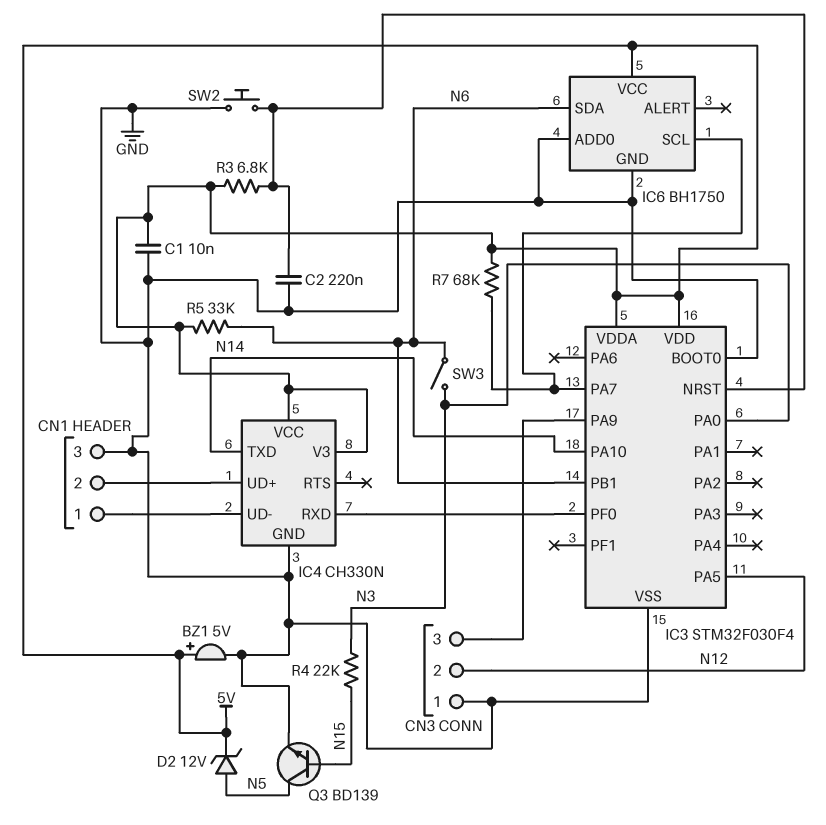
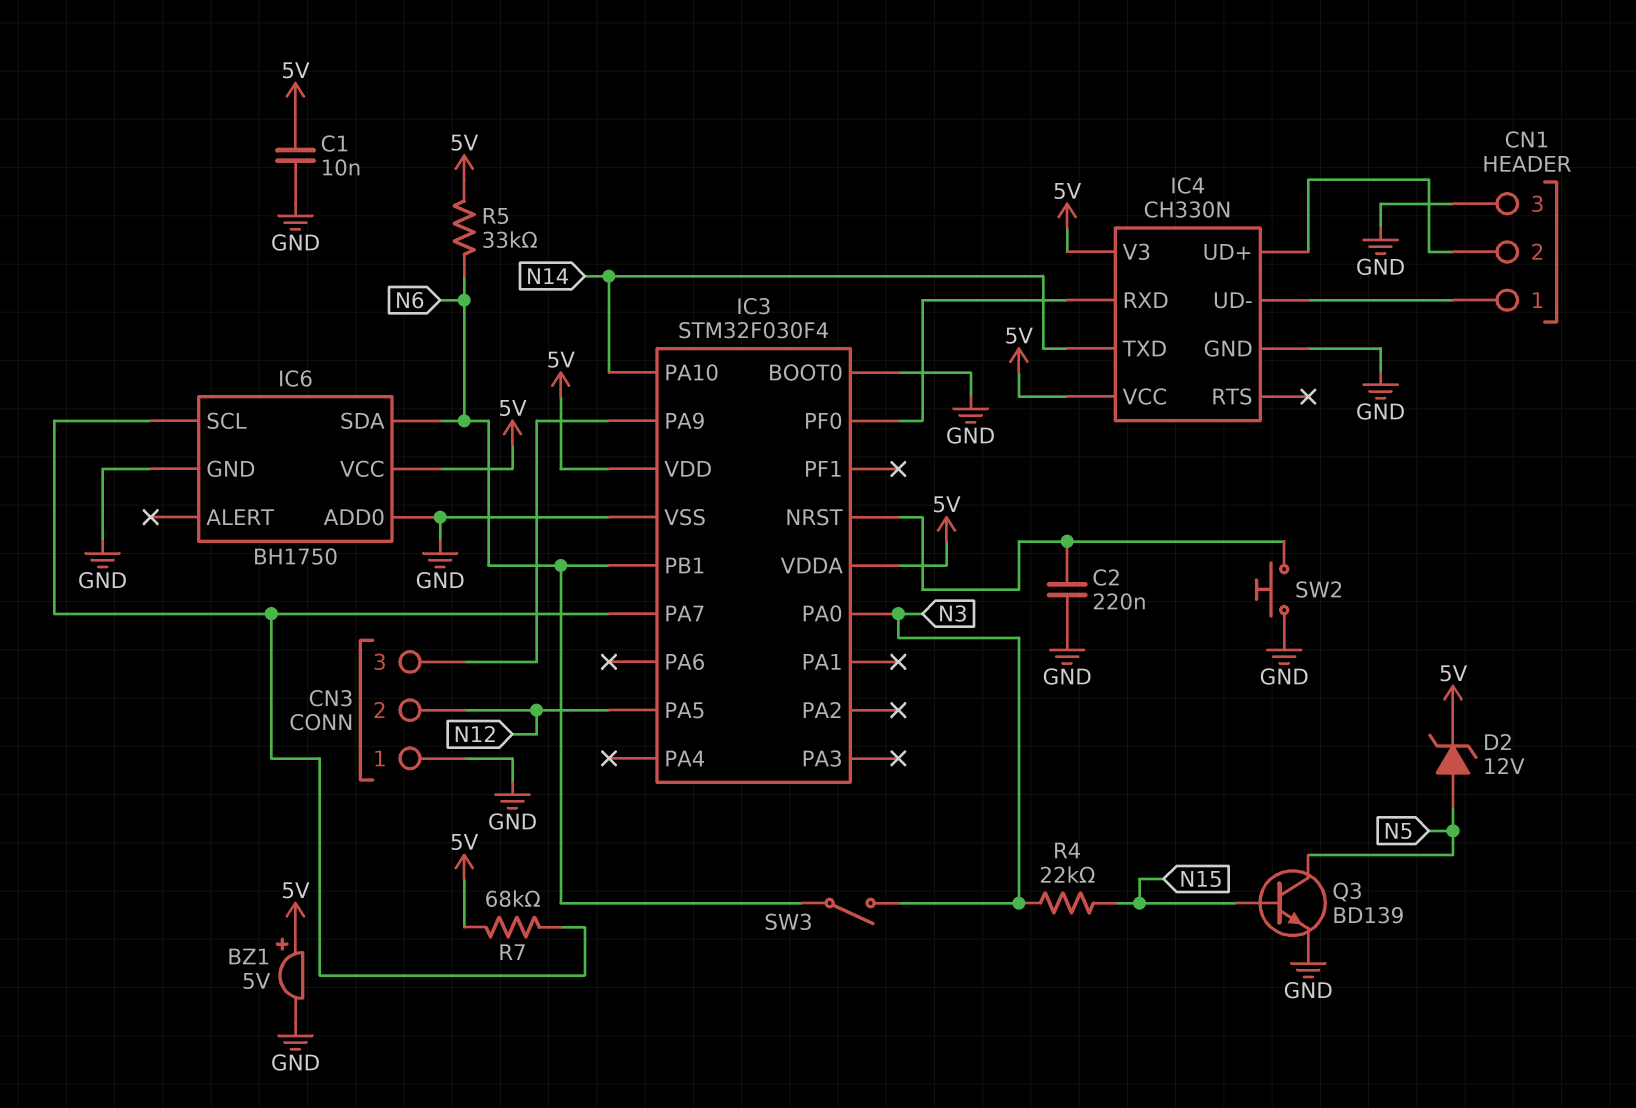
R3: 6.8k (5V, IC3/NRST) -> none

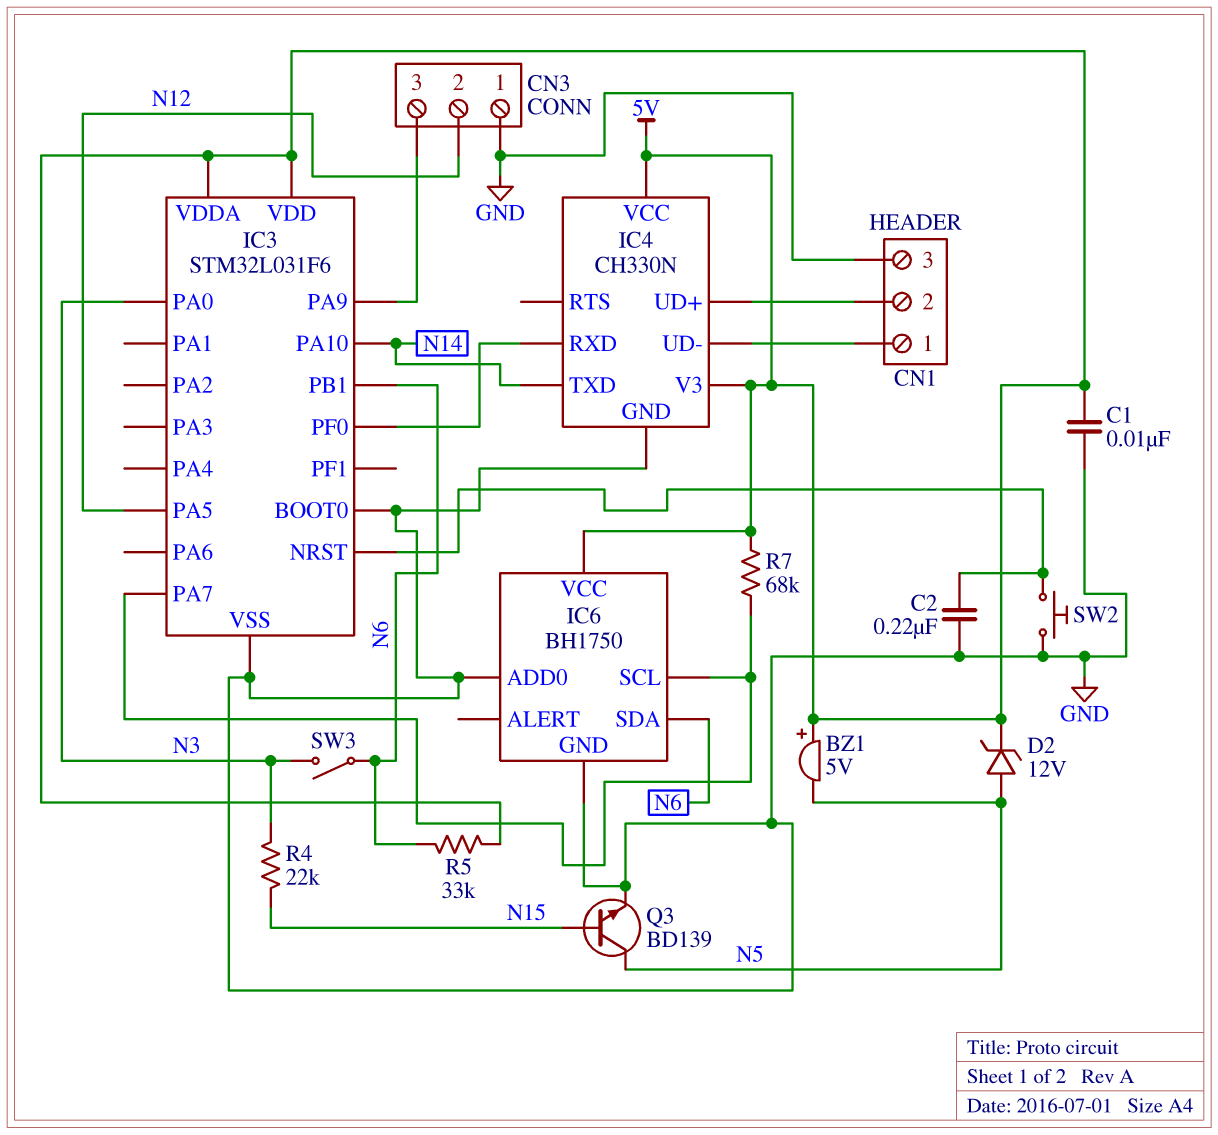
BZ1: buzzer 5V (plus 5V, minus GND) -> buzzer 5V (plus 5V, minus N5)
IC3: STM32F030F4 -> STM32L031F6

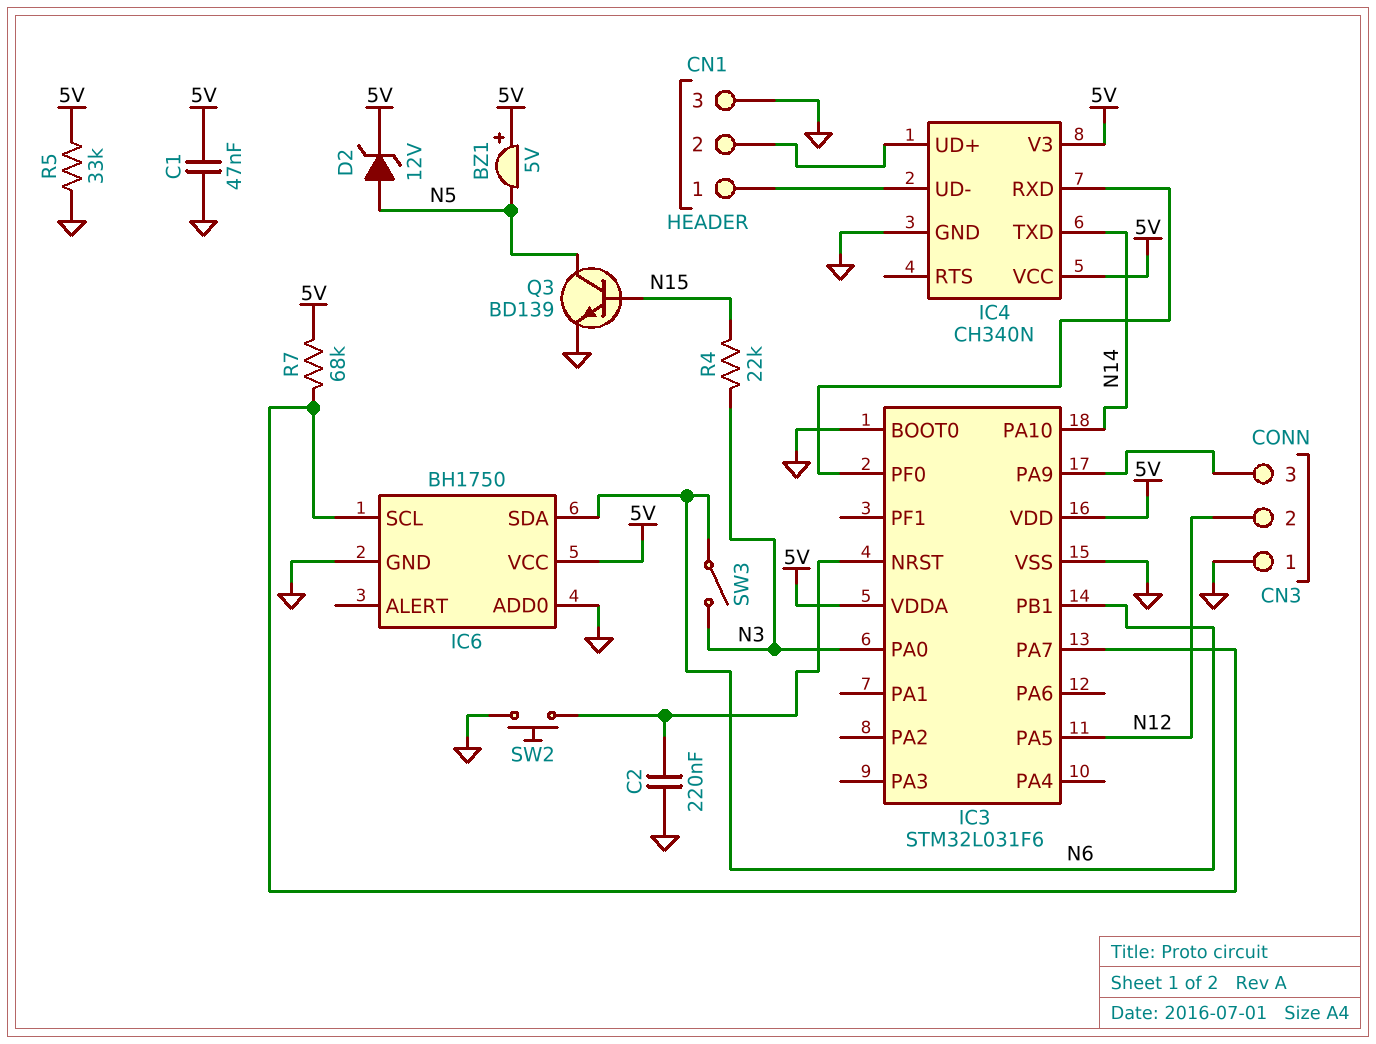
C1: 10nF (5V, GND) -> 47nF (5V, GND)
IC4: CH330N -> CH340N
R5: 33k (5V, N6) -> 33k (5V, GND)

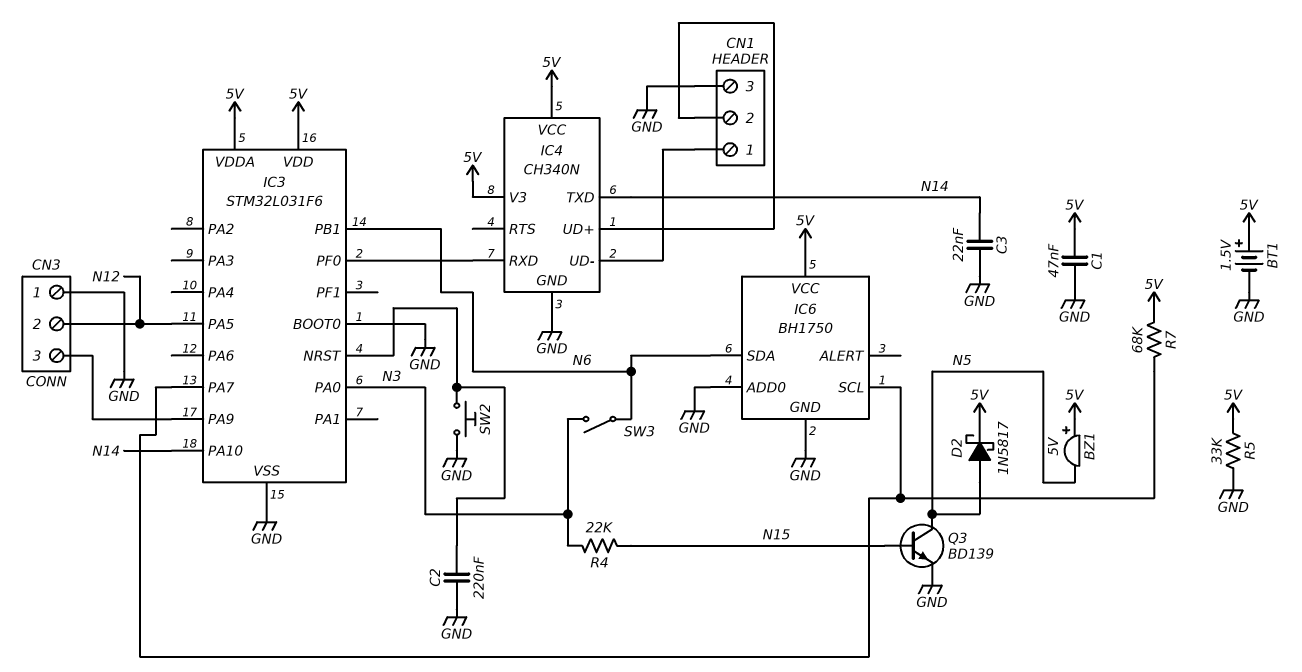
BT1: none -> 1.5V (plus 5V, minus GND)
C3: none -> 22nF (GND, N14)
D2: zener 12V (A N5, K 5V) -> schottky 1N5817 (A N5, K 5V)

